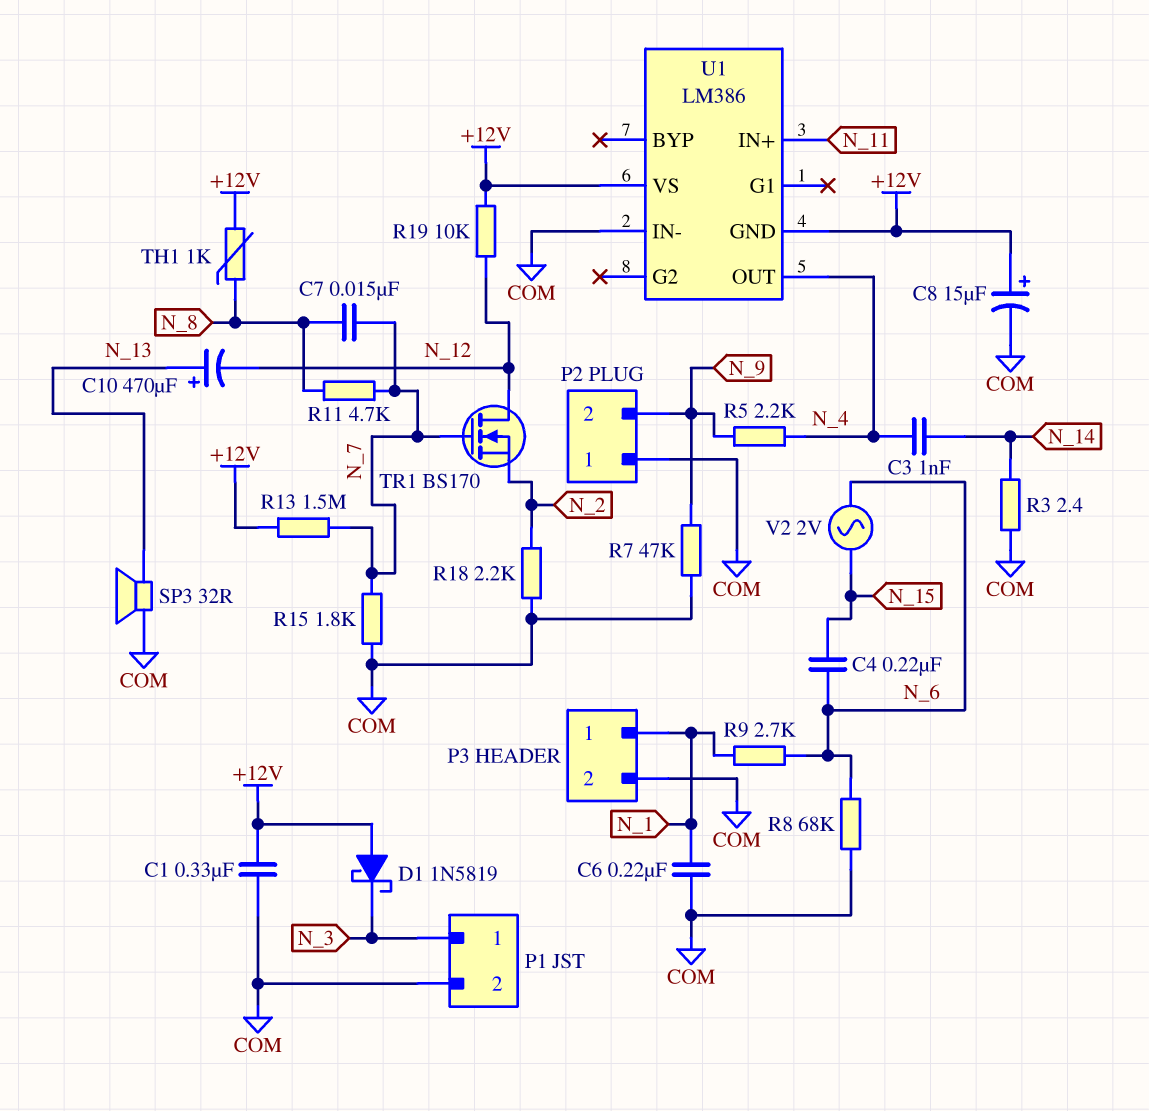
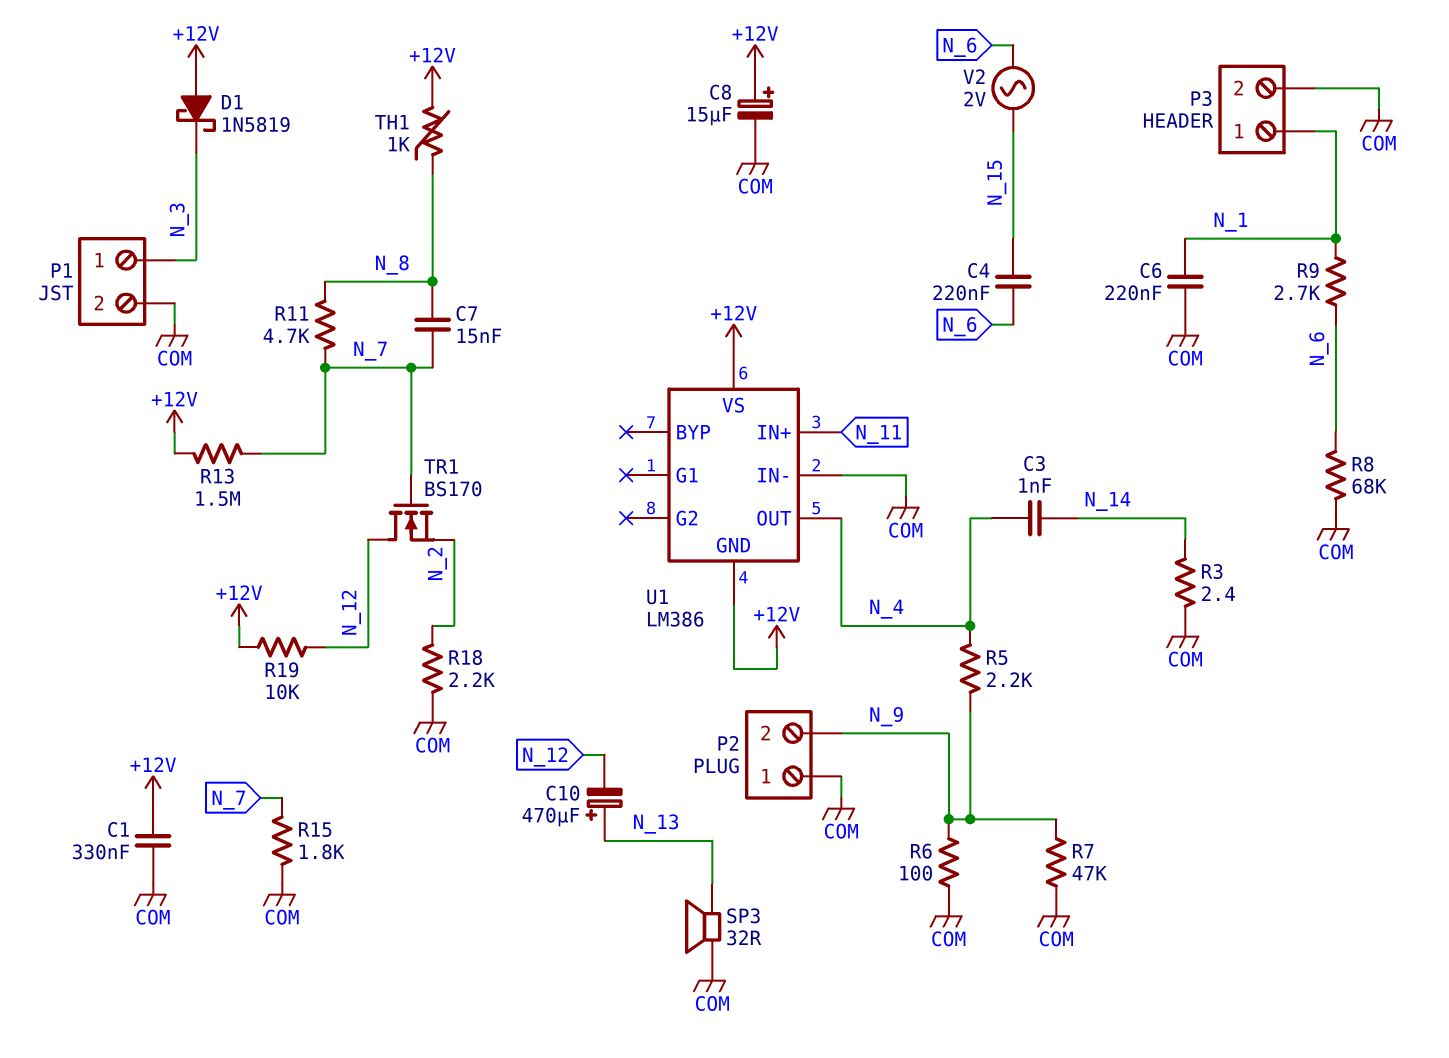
R6: none -> 100 (COM, N_9)

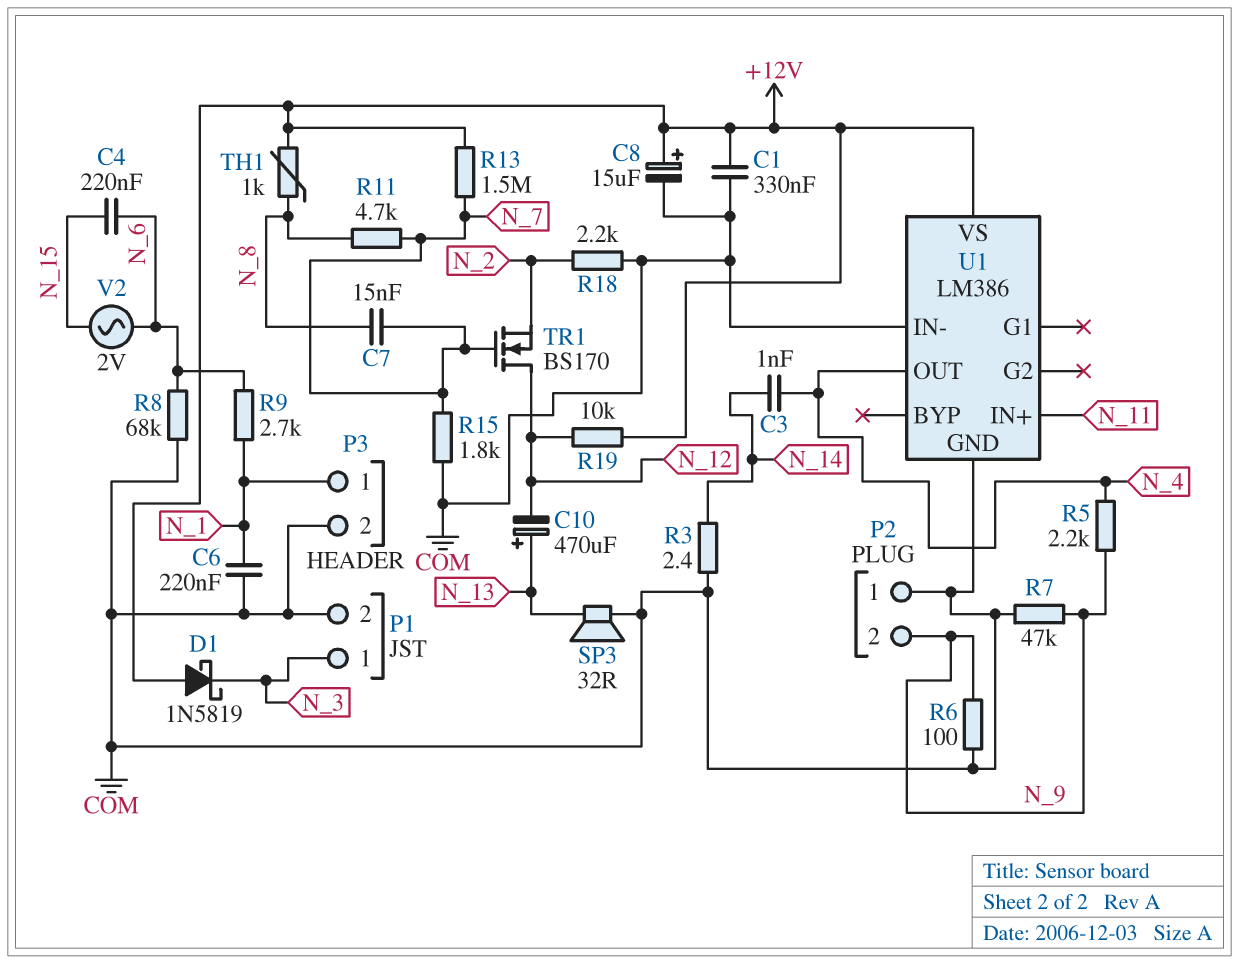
U1 pin GND: +12V -> COM

